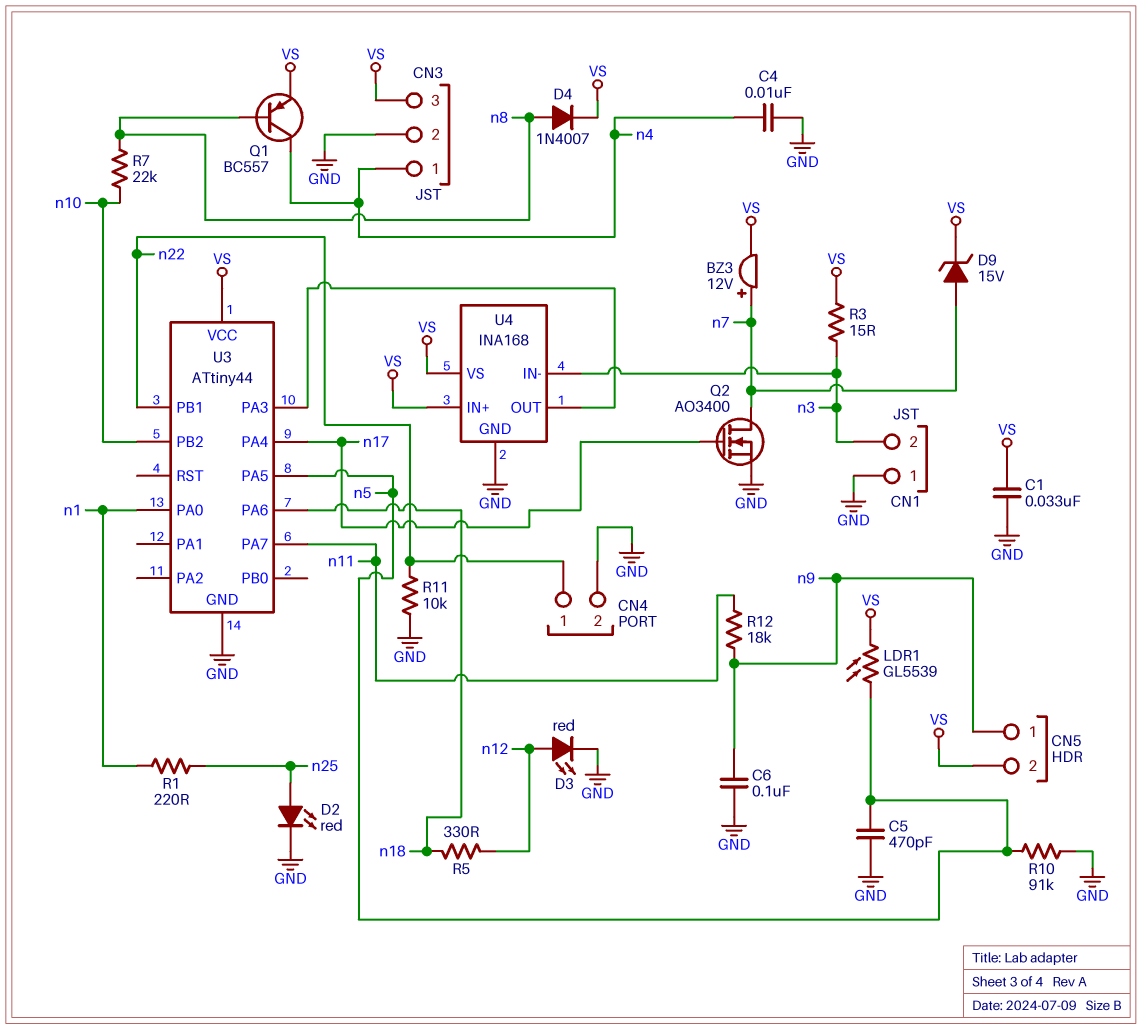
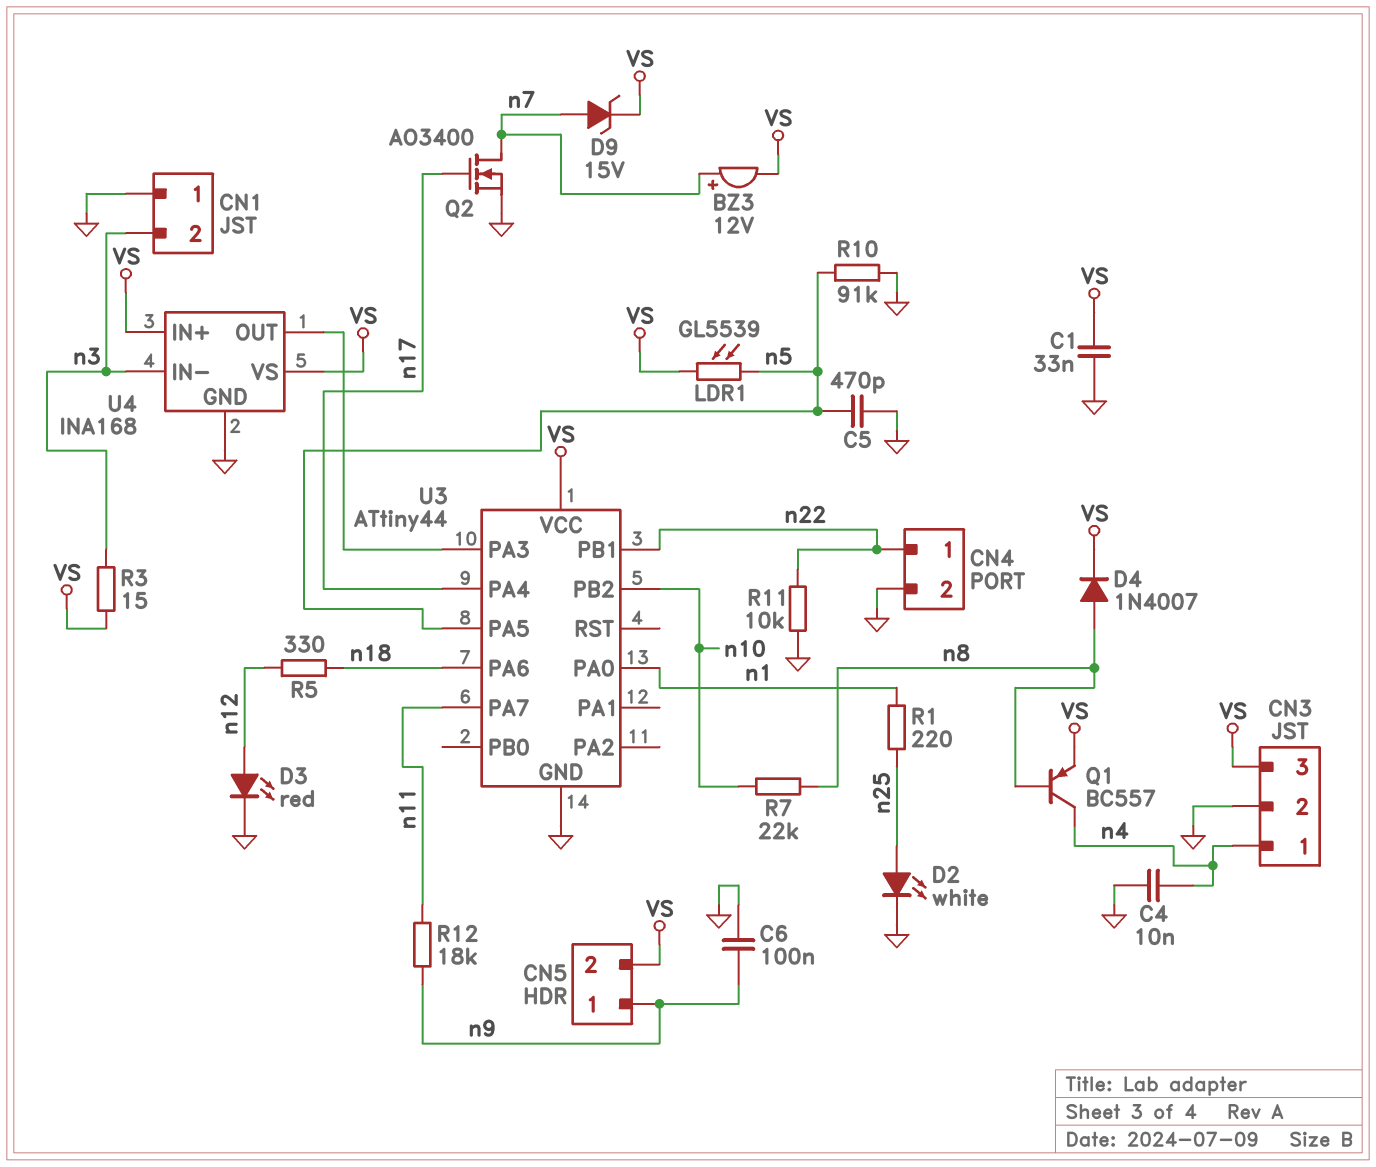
D2: LED red (A n25, K GND) -> LED white (A n25, K GND)

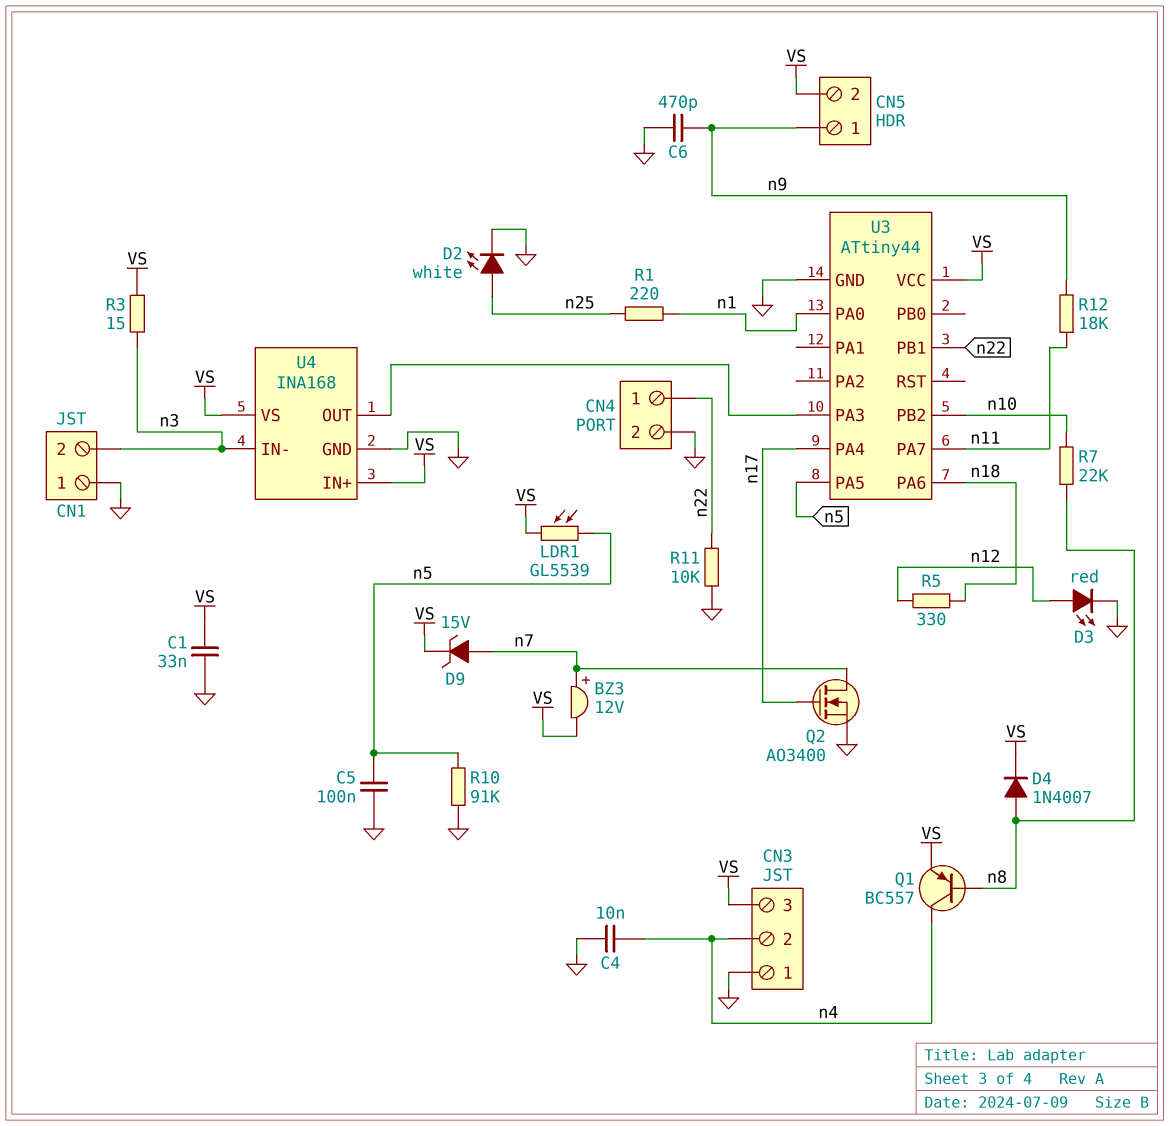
C5: 470pF (GND, n5) -> 100nF (GND, n5)
C6: 100nF (GND, n9) -> 470pF (GND, n9)
CN3 pin 1: n4 -> GND
CN3 pin 2: GND -> n4

